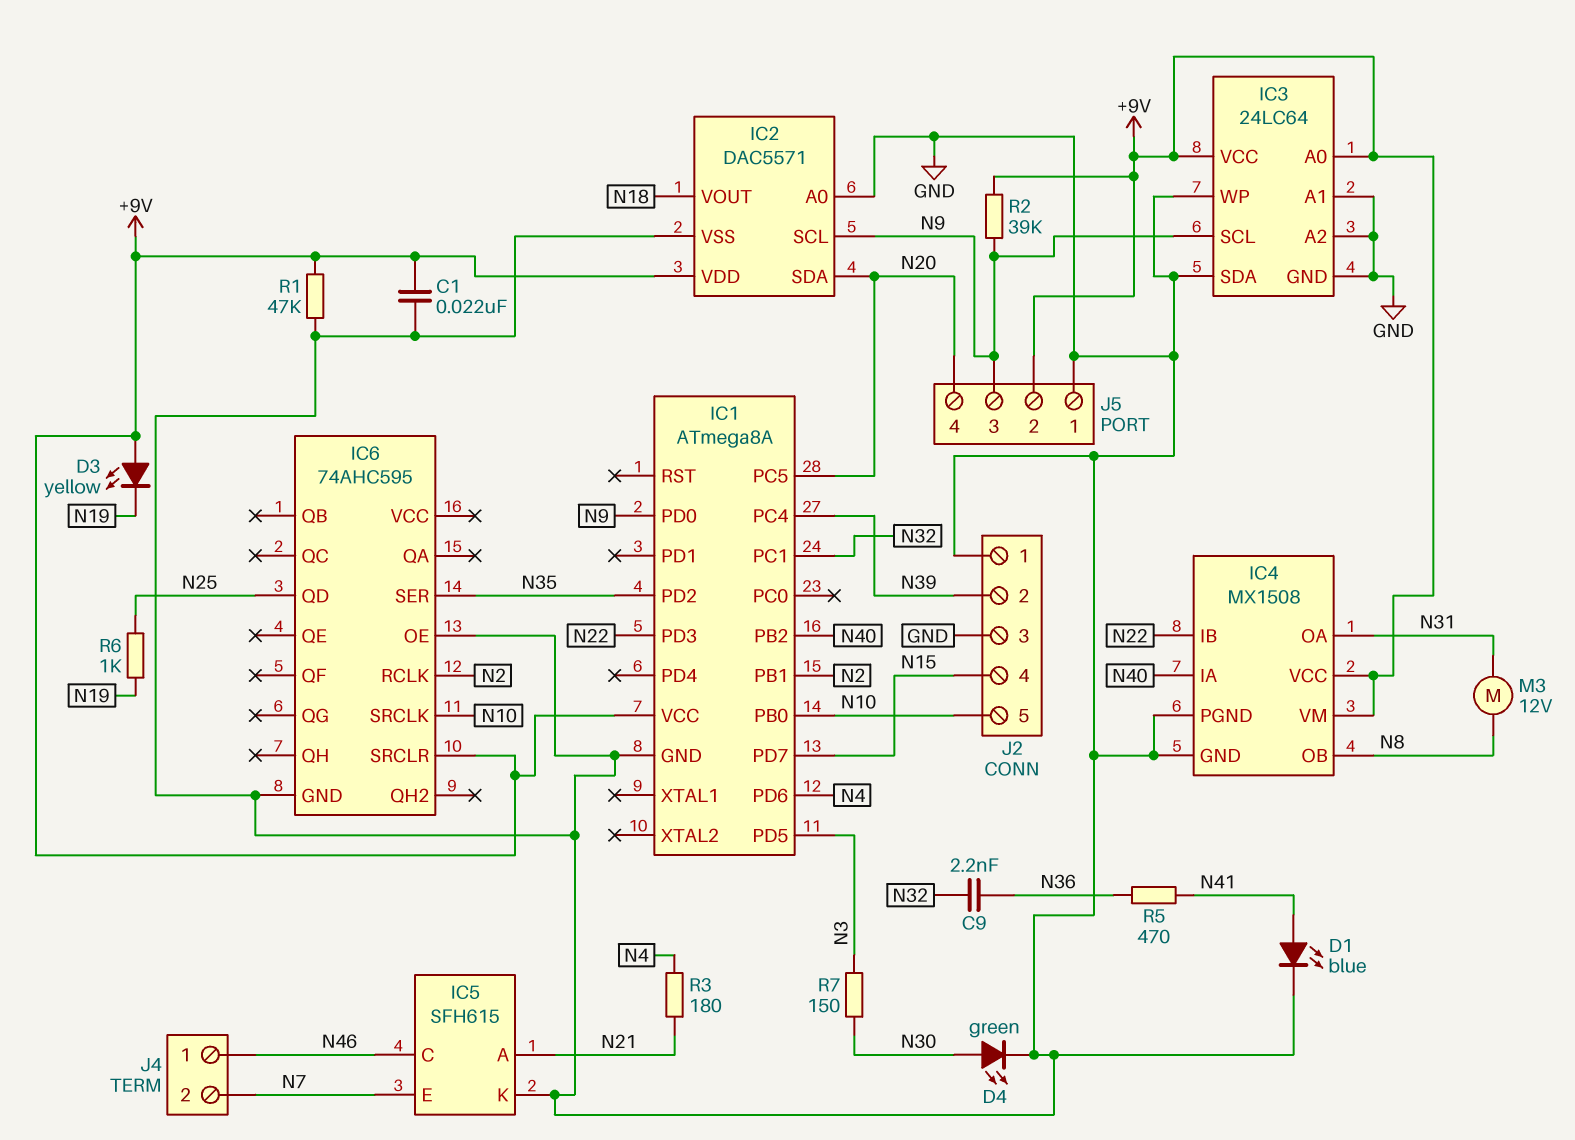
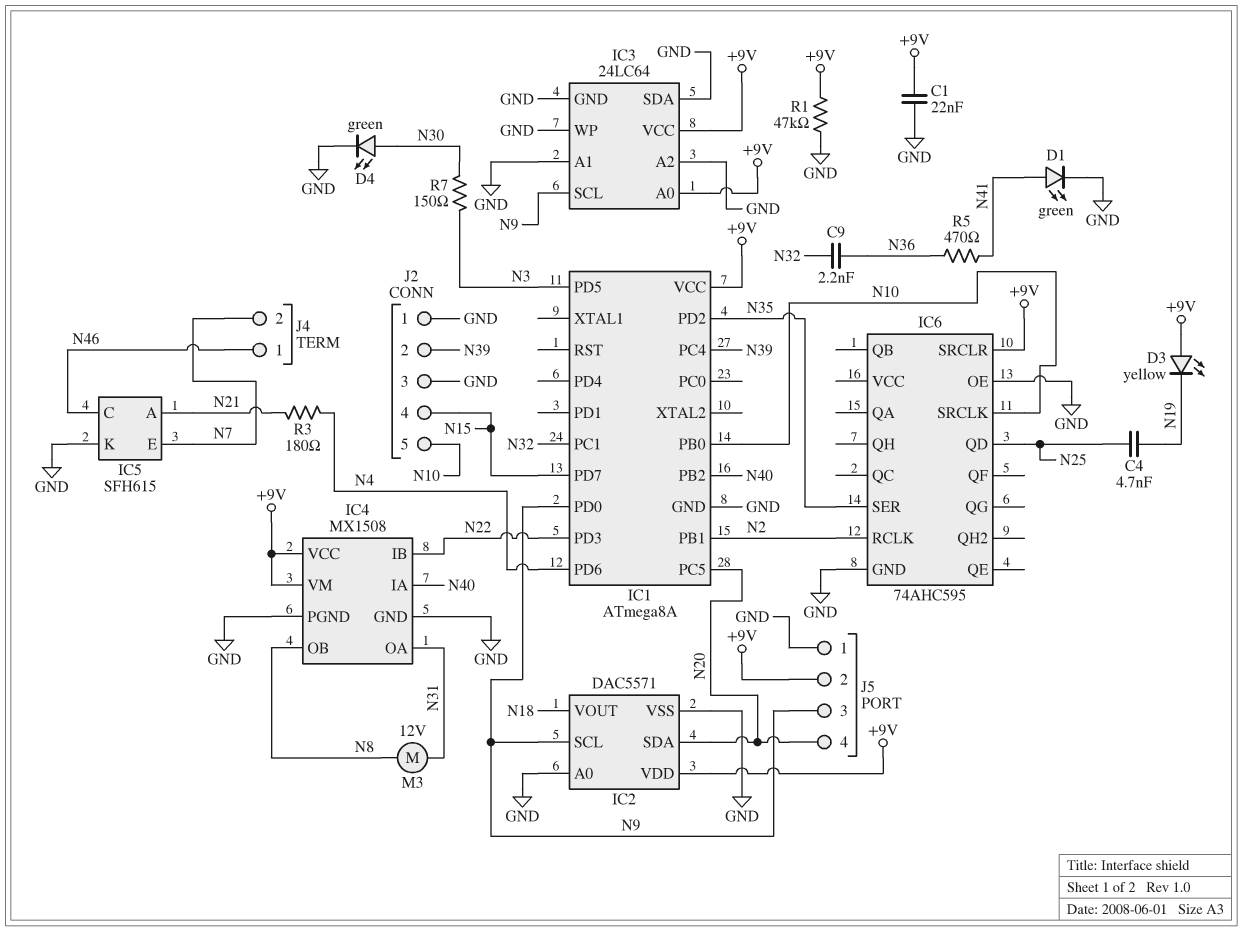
C4: none -> 4.7nF (N19, N25)
D1: LED blue (A N41, K GND) -> LED green (A N41, K GND)
R2: 39k (+9V, N9) -> none
R6: 1k (N19, N25) -> none

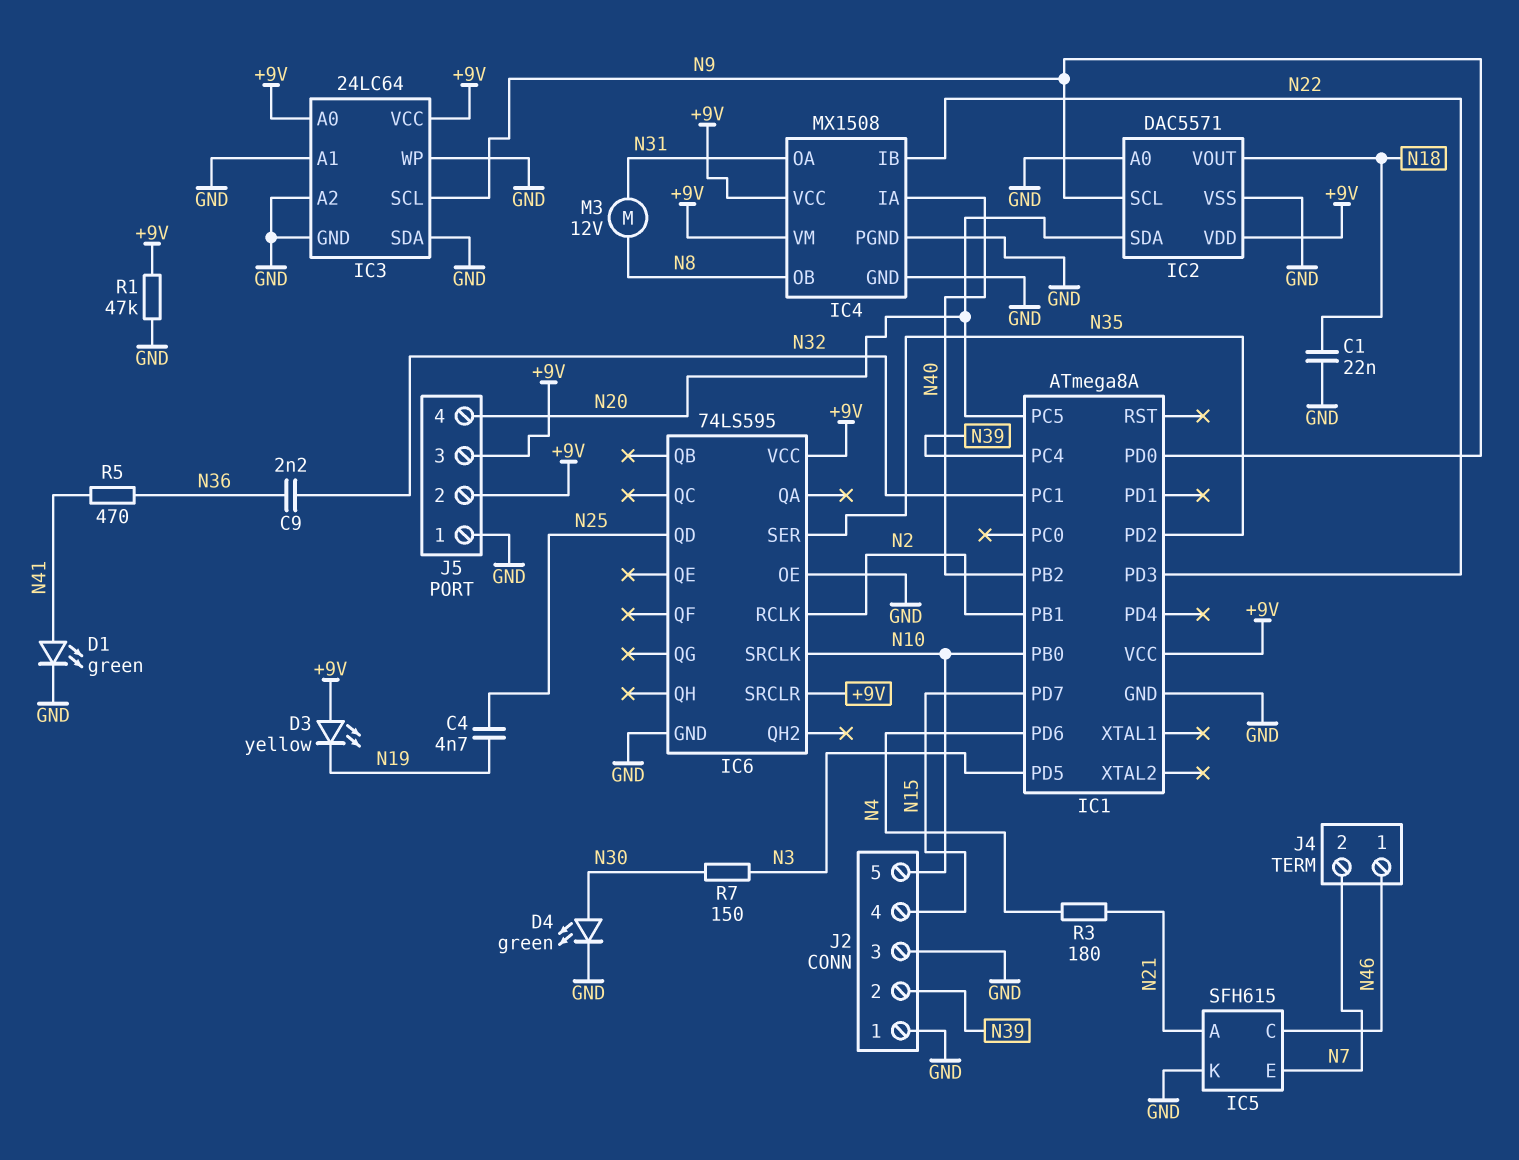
C1: 22nF (+9V, GND) -> 22nF (GND, N18)
IC6: 74AHC595 -> 74LS595
IC6 pin VCC: none -> +9V
J5 pin 3: N9 -> +9V

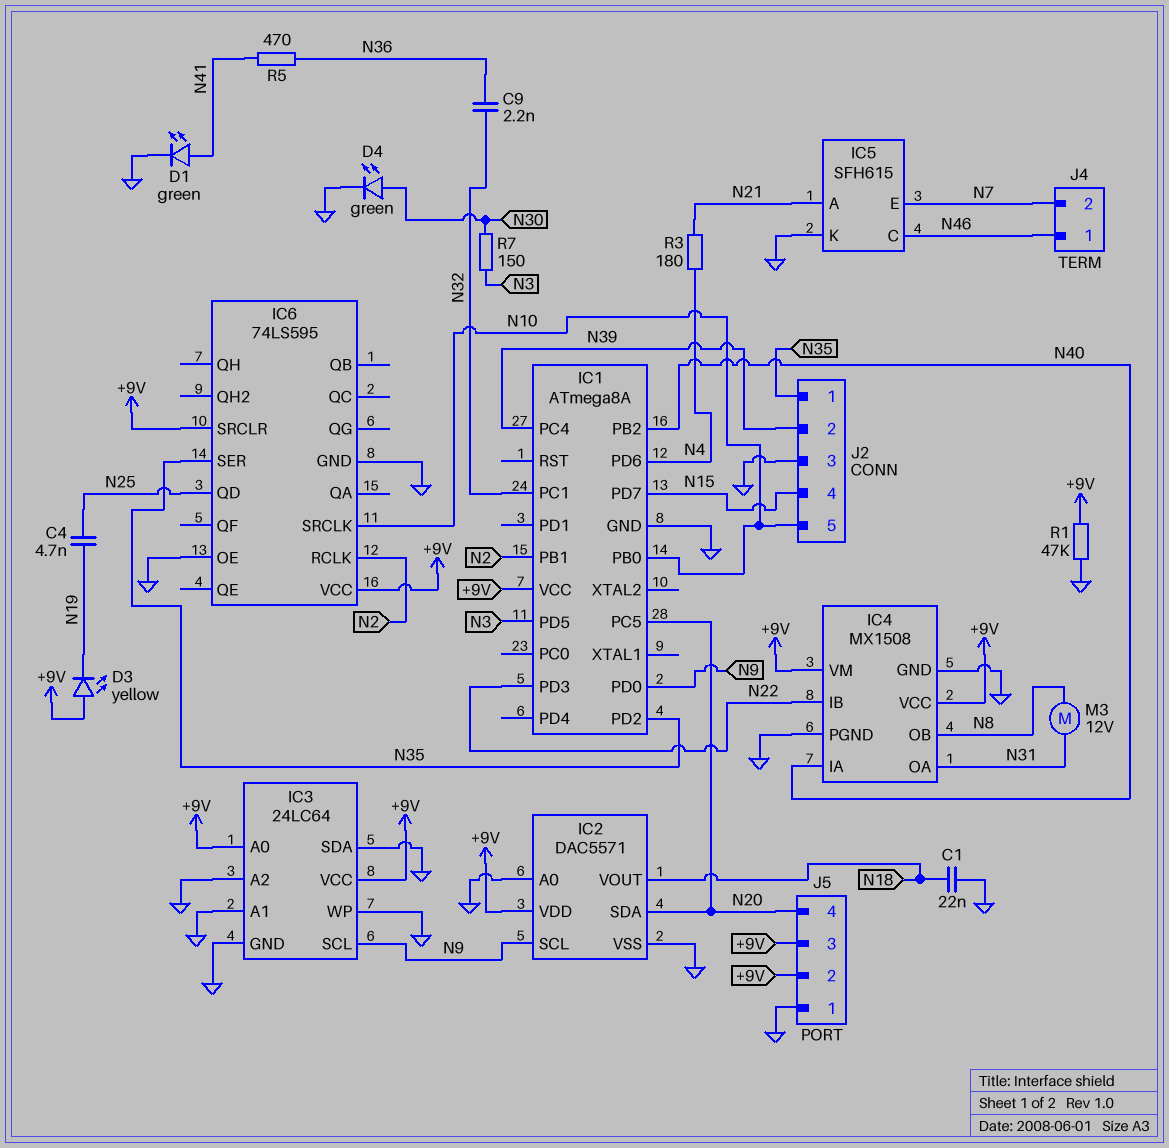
J2 pin 1: GND -> N35

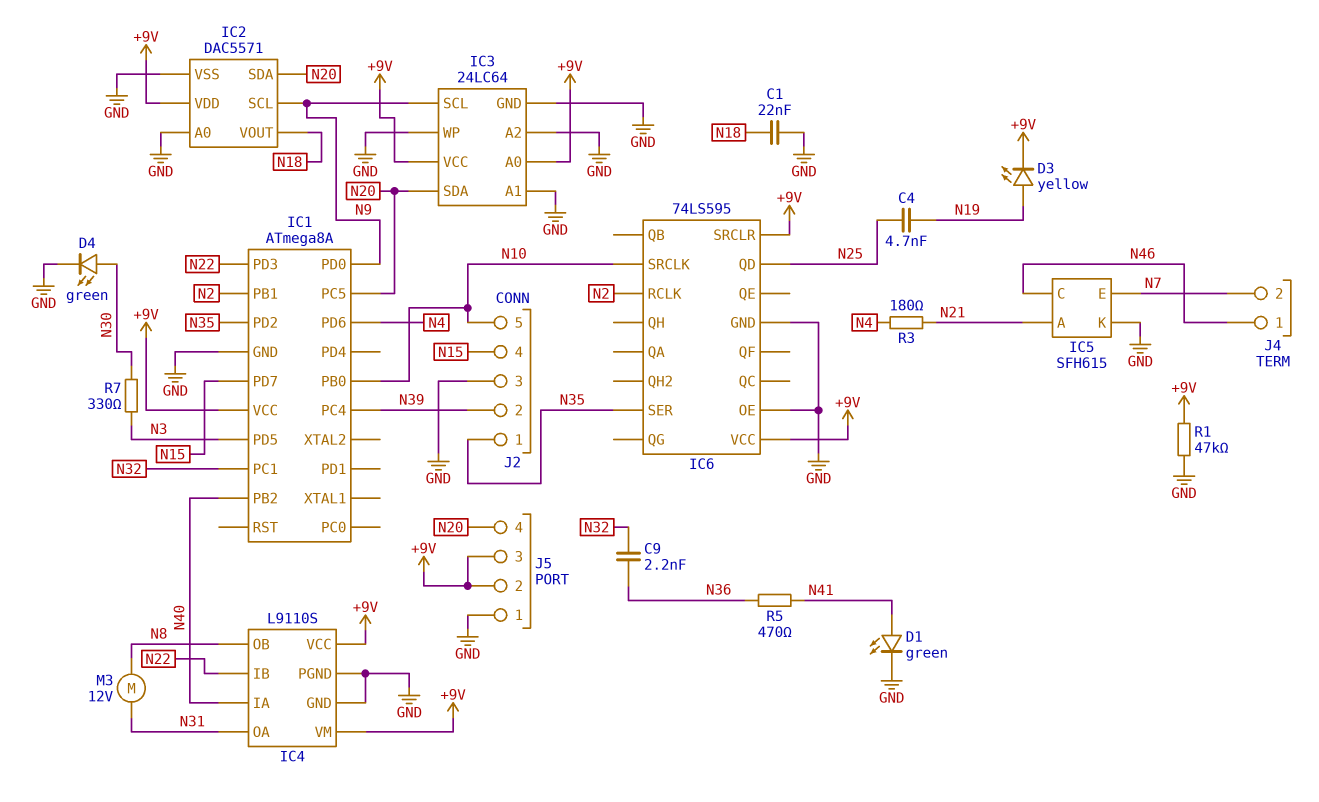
D3: LED yellow (A +9V, K N19) -> LED yellow (A N19, K +9V)
IC3 pin SDA: GND -> N20
IC4: MX1508 -> L9110S
R7: 150 (N3, N30) -> 330 (N3, N30)

